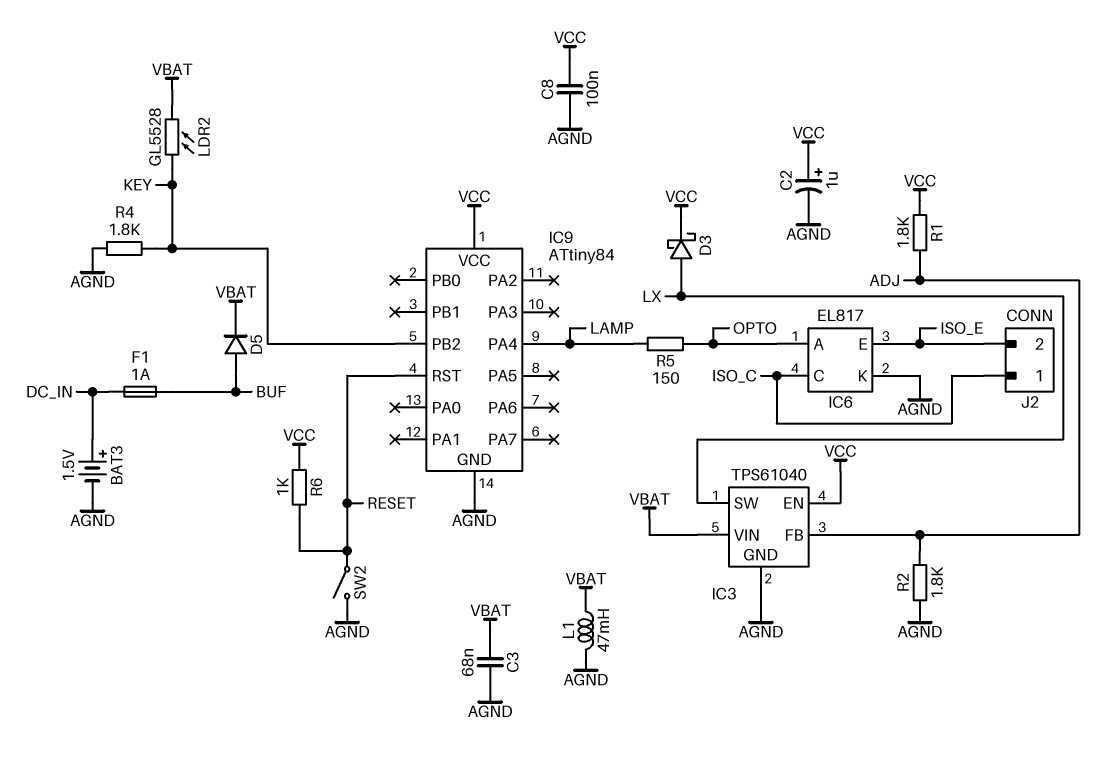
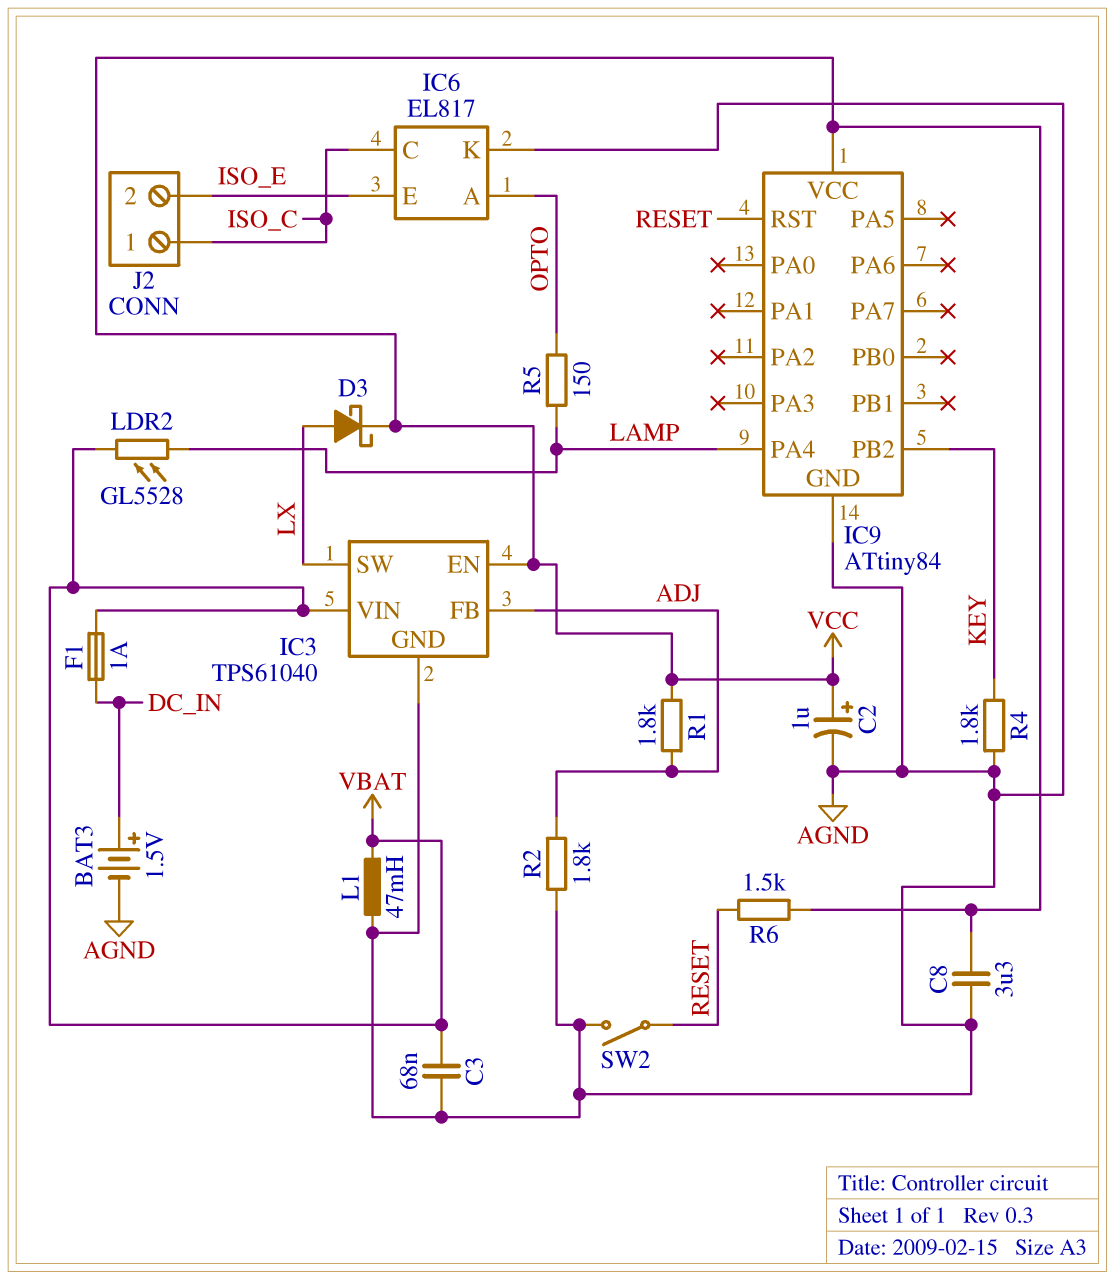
C8: 100nF (AGND, VCC) -> 3.3uF (AGND, VCC)
D5: diode (A BUF, K VBAT) -> none
F1: 1A (BUF, DC_IN) -> 1A (DC_IN, VBAT)
LDR2: GL5528 (KEY, VBAT) -> GL5528 (LAMP, VBAT)
R6: 1k (RESET, VCC) -> 1.5k (RESET, VCC)

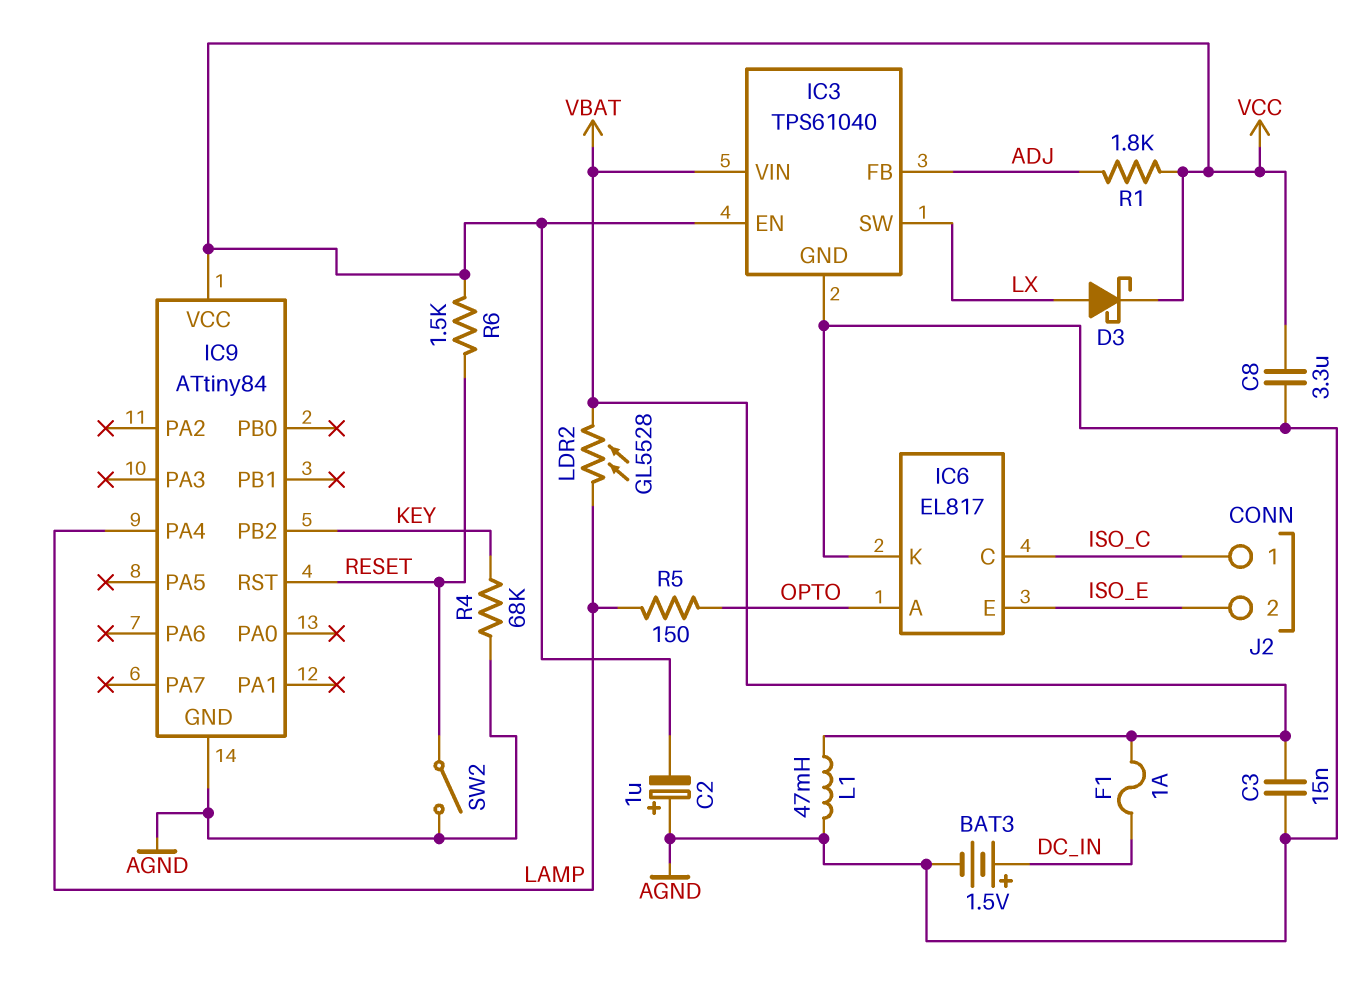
C2: 1uF (plus VCC, minus AGND) -> 1uF (plus AGND, minus VCC)
C3: 68nF (AGND, VBAT) -> 15nF (AGND, VBAT)
R2: 1.8k (ADJ, AGND) -> none
R4: 1.8k (AGND, KEY) -> 68k (AGND, KEY)

